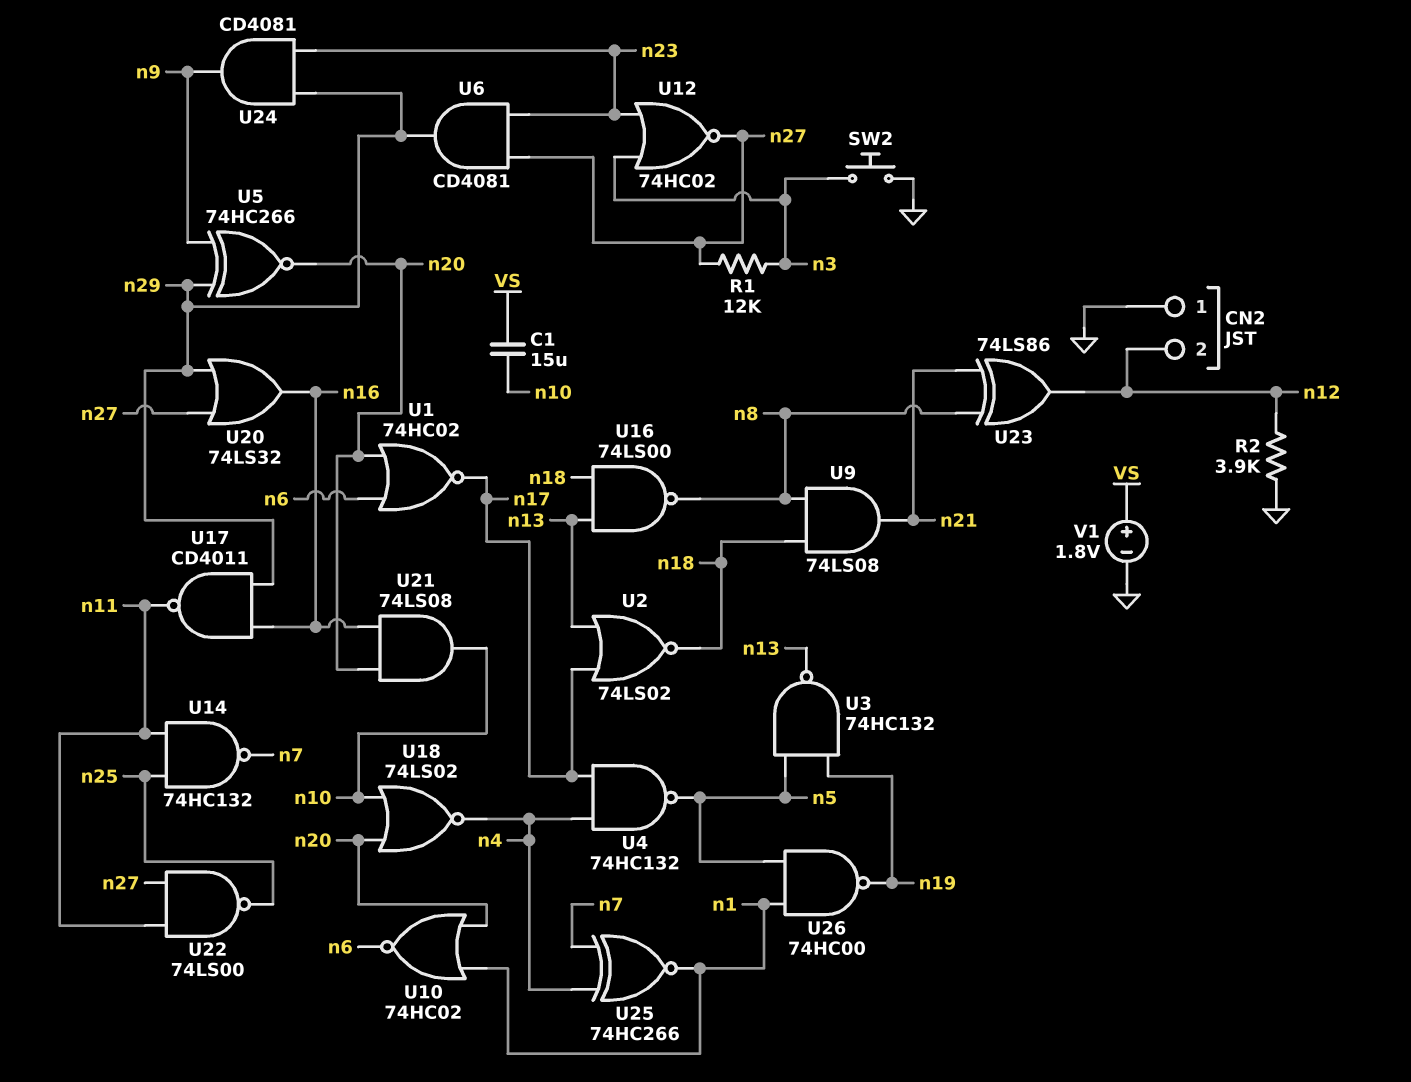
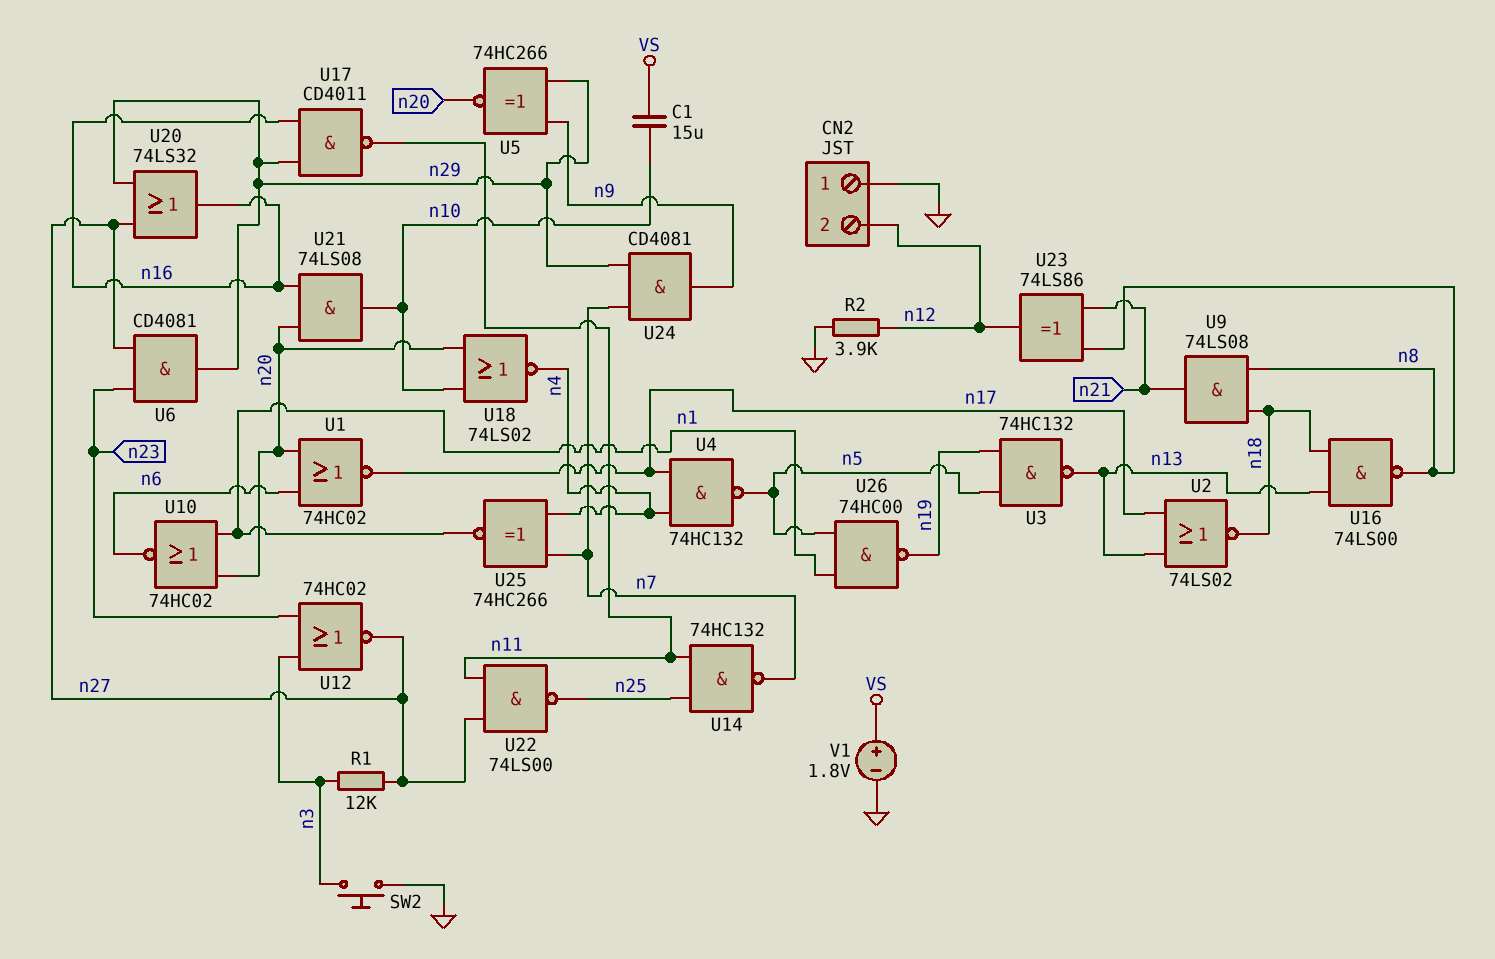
U24: AND CD4081 (in n23, in n29, out n9) -> AND CD4081 (in n7, in n29, out n9)

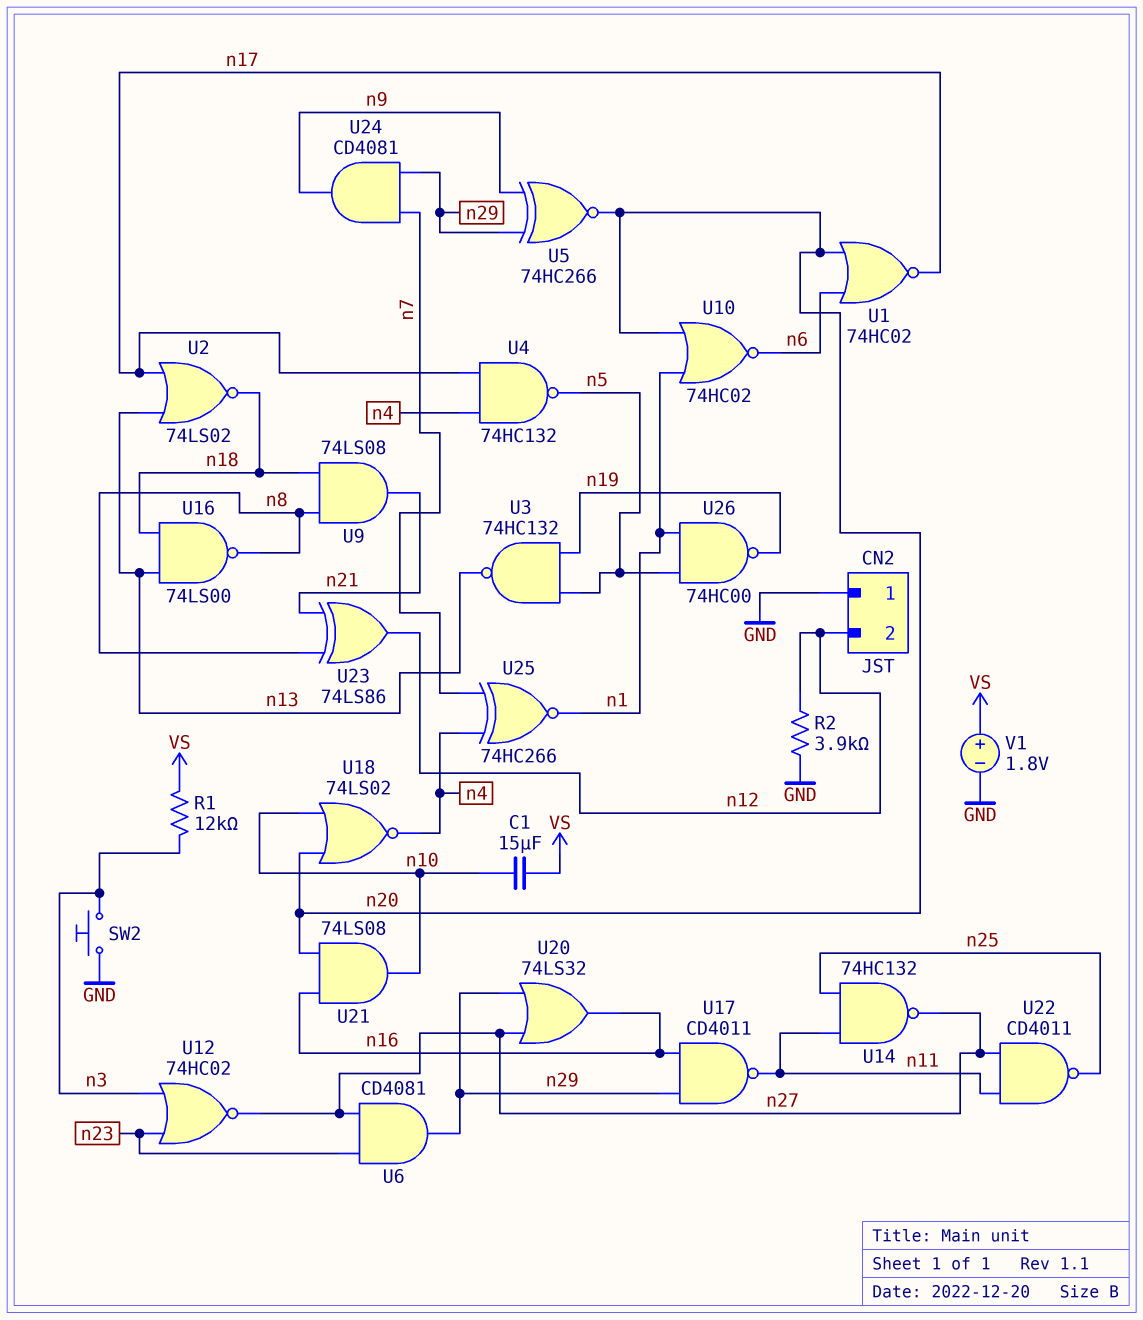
R1: 12k (n3, n27) -> 12k (VS, n3)
U14: NAND 74HC132 (in n11, in n25, out n7) -> NAND 74HC132 (in n11, in n25, out n27)
U22: NAND 74LS00 (in n11, in n27, out n25) -> NAND CD4011 (in n11, in n27, out n25)

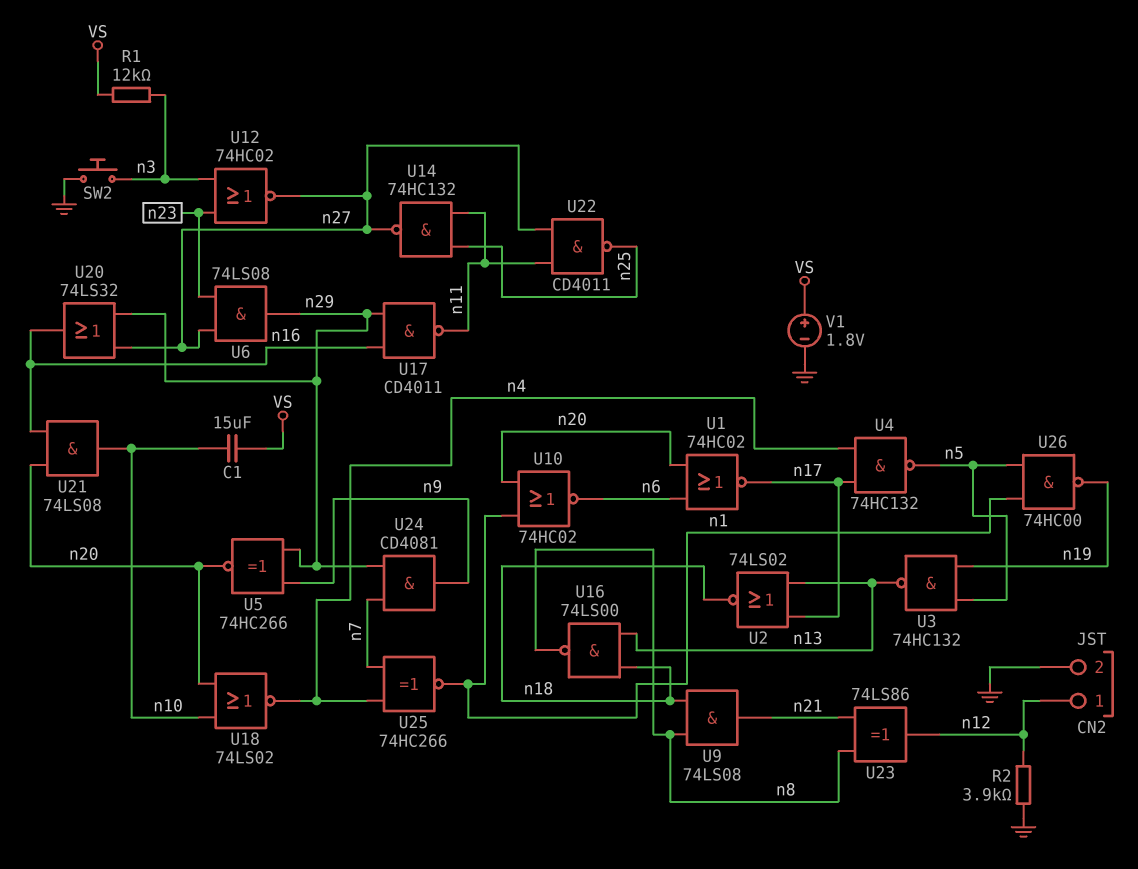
CN2 pin 1: GND -> n12
CN2 pin 2: n12 -> GND
U6: AND CD4081 (in n23, in n27, out n29) -> AND 74LS08 (in n23, in n27, out n29)

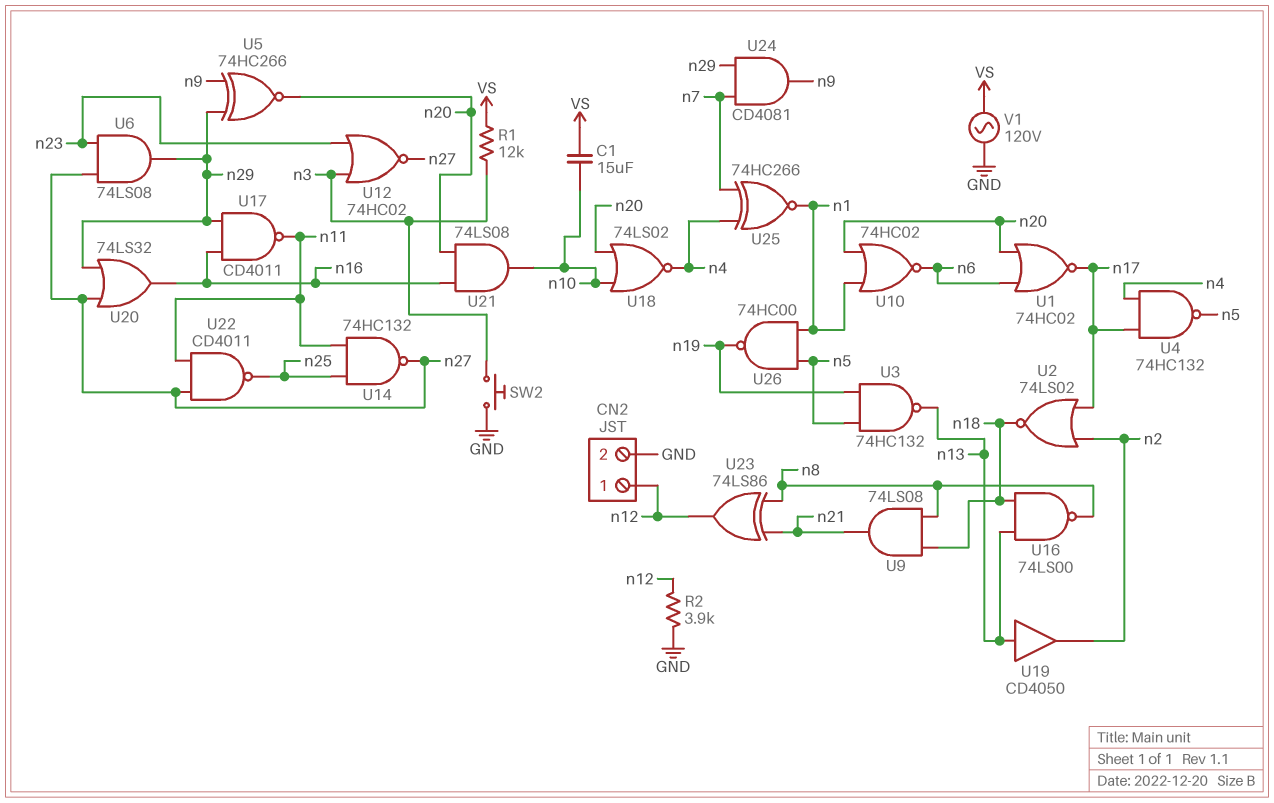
U2: NOR 74LS02 (in n13, in n17, out n18) -> NOR 74LS02 (in n2, in n17, out n18)
U19: none -> buffer CD4050 (in n13, out n2)
V1: 1.8V (plus VS, minus GND) -> AC 120V (GND, VS)

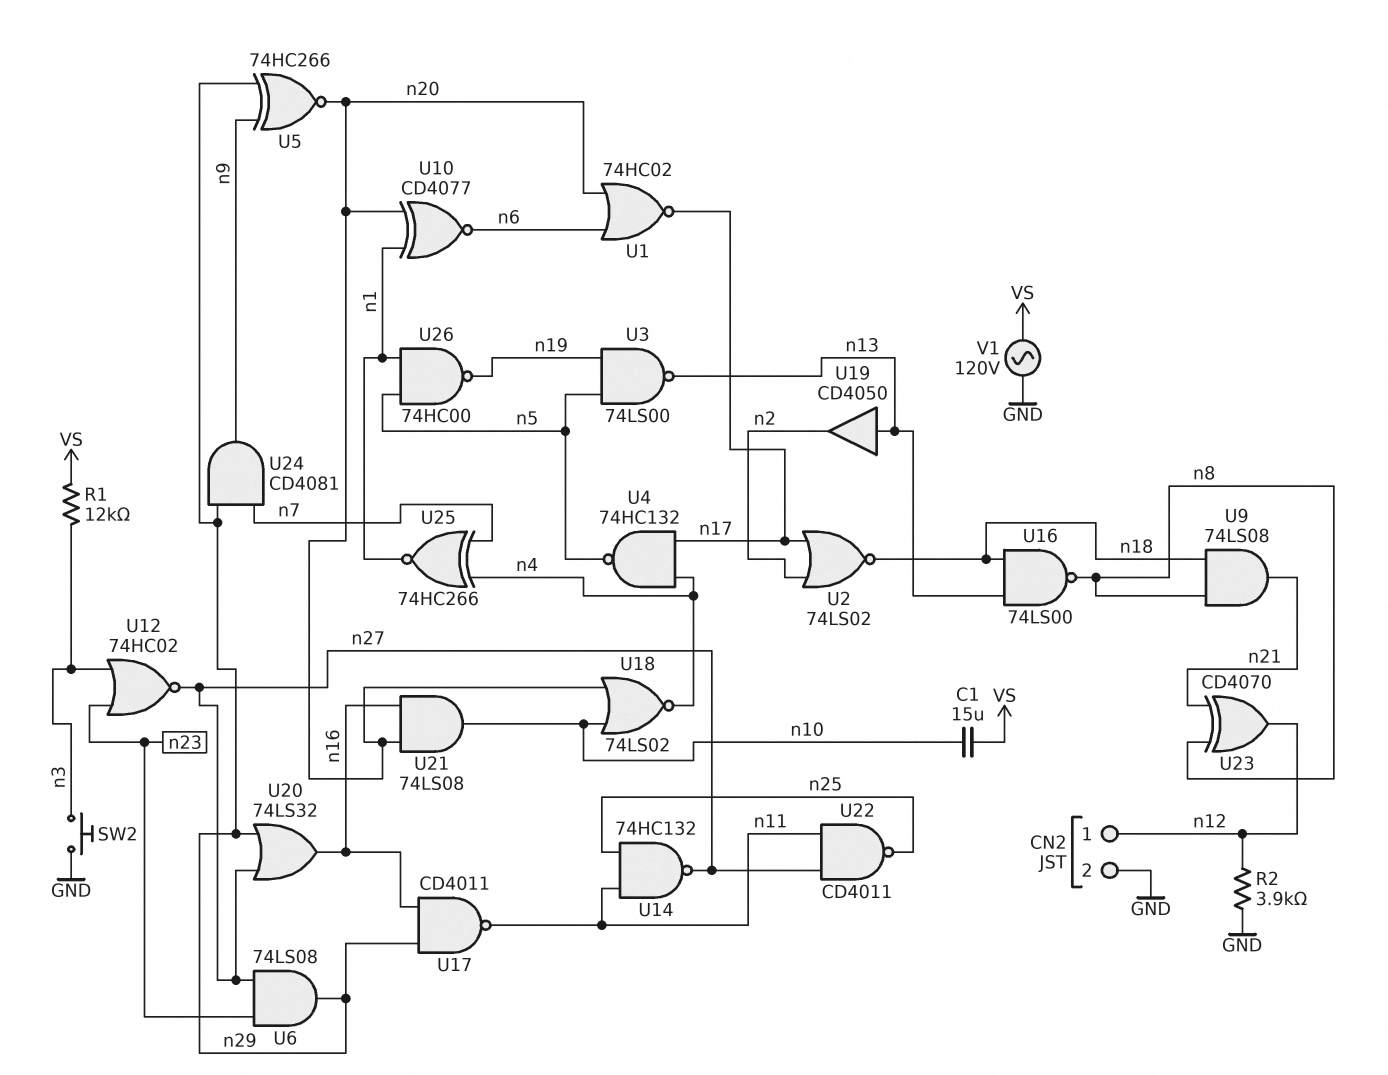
U3: NAND 74HC132 (in n5, in n19, out n13) -> NAND 74LS00 (in n5, in n19, out n13)
U10: NOR 74HC02 (in n1, in n20, out n6) -> XNOR CD4077 (in n1, in n20, out n6)
U23: XOR 74LS86 (in n8, in n21, out n12) -> XOR CD4070 (in n8, in n21, out n12)

